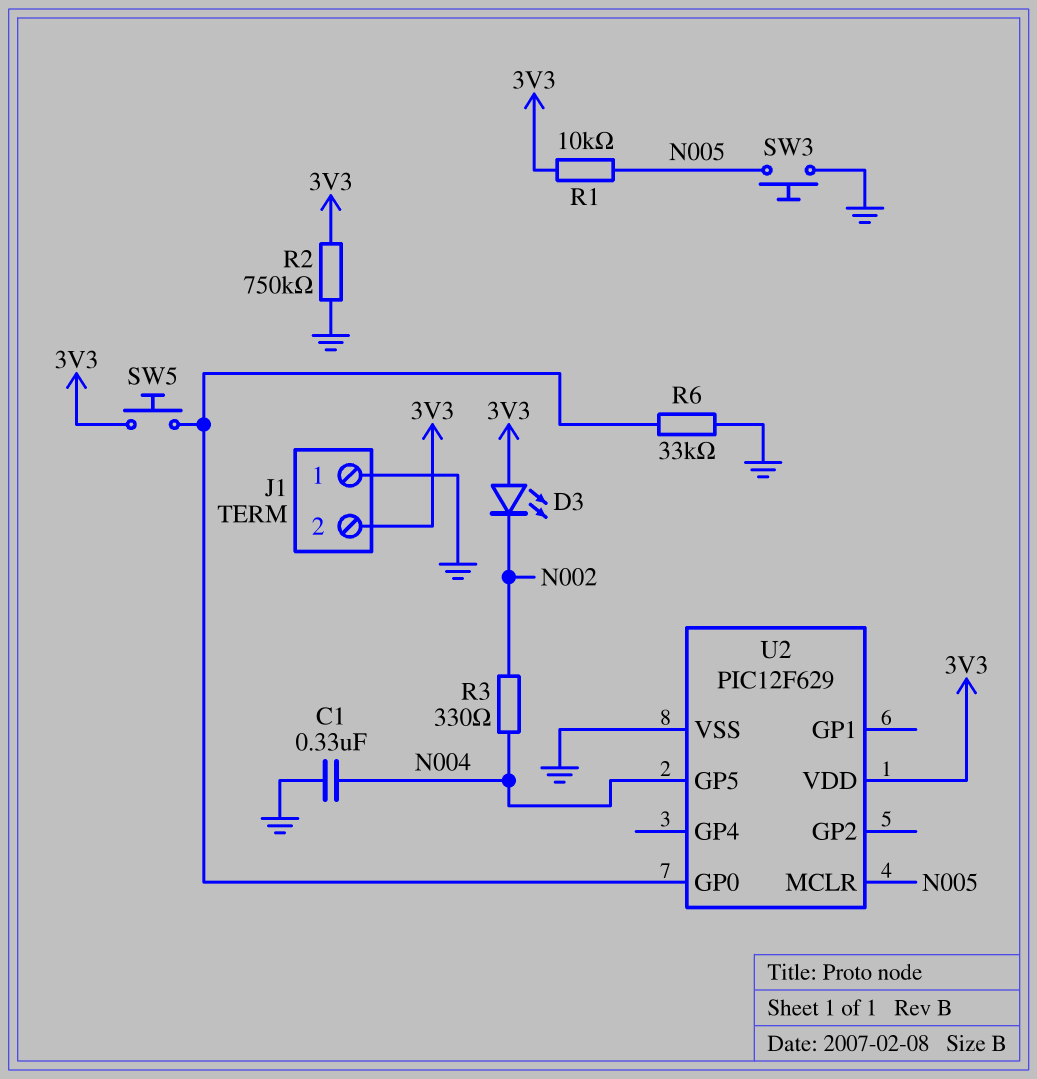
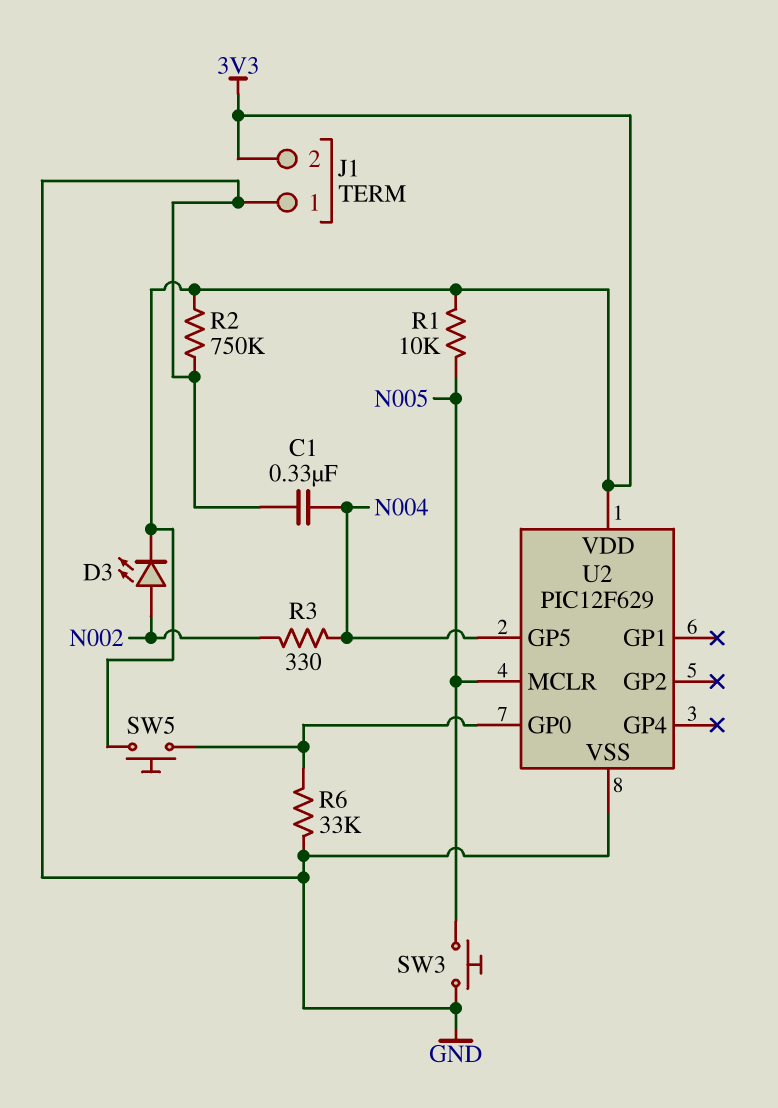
D3: LED (A 3V3, K N002) -> LED (A N002, K 3V3)

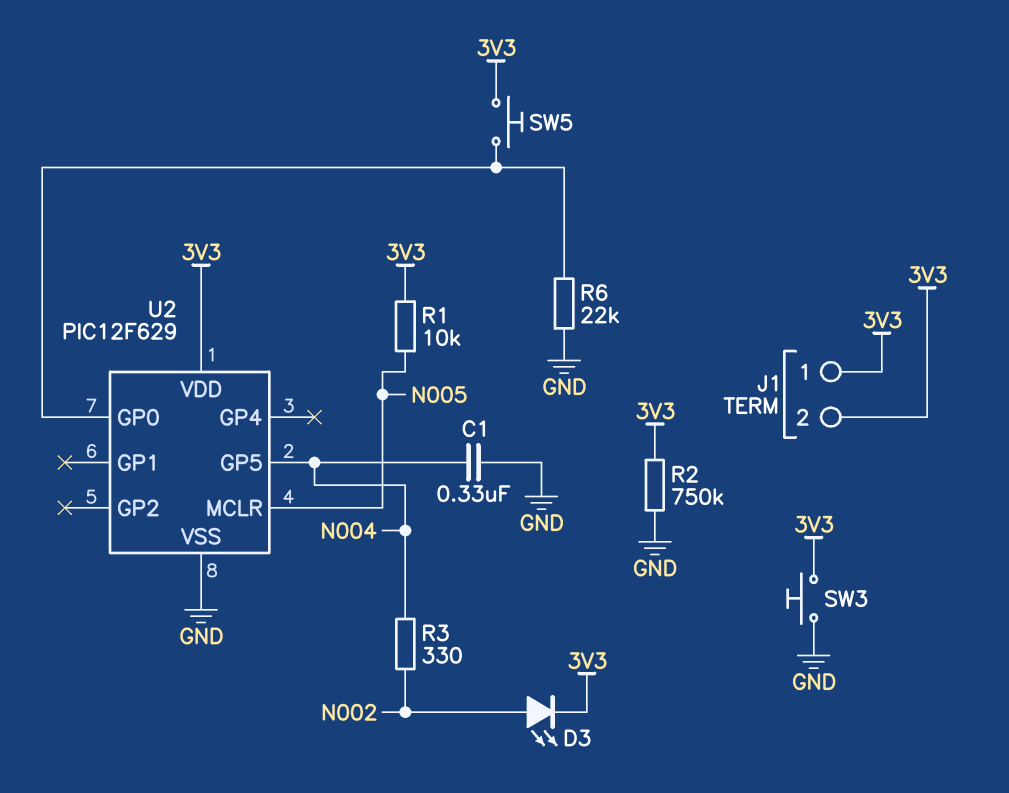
J1 pin 1: GND -> 3V3
R6: 33k (GND, U2/GP0) -> 22k (GND, U2/GP0)
SW3: button (GND, N005) -> button (3V3, GND)

